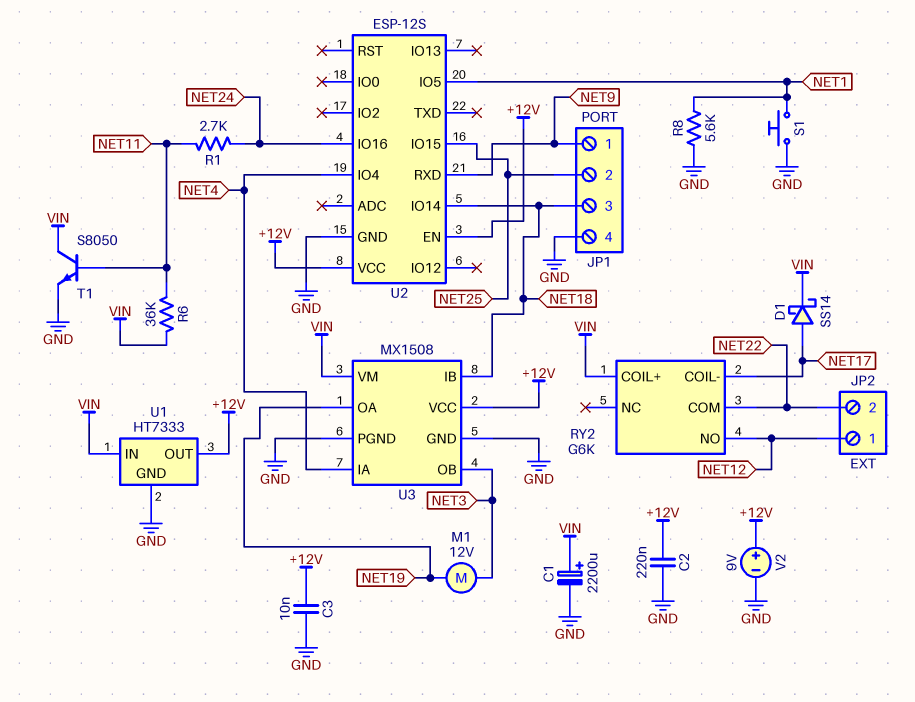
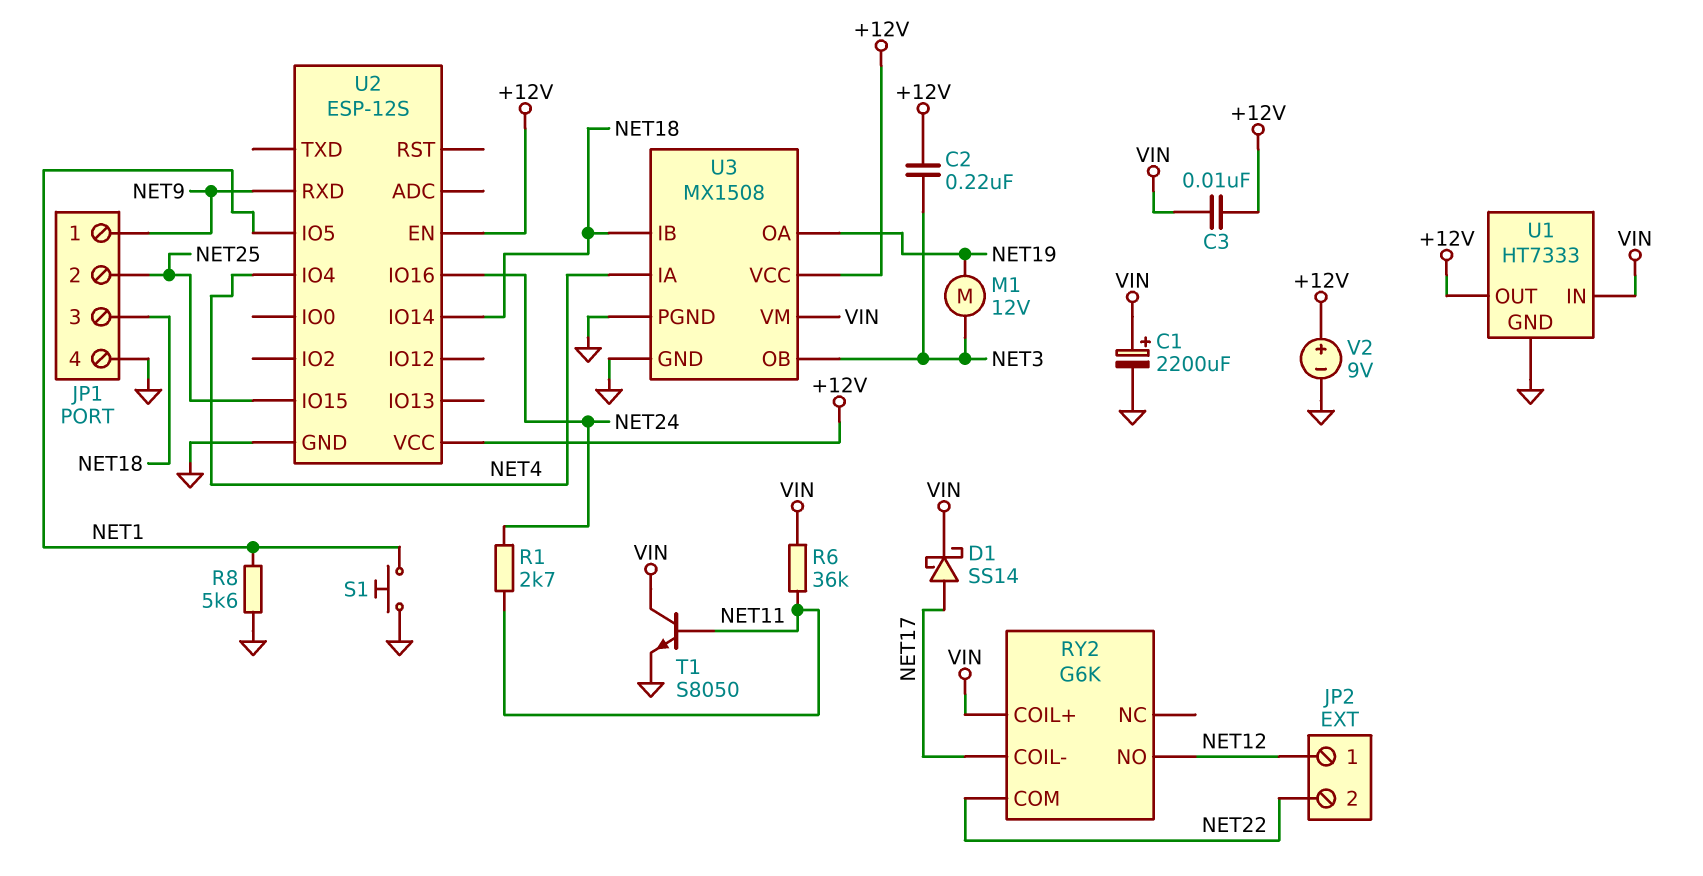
C2: 220nF (+12V, GND) -> 220nF (+12V, NET3)
C3: 10nF (+12V, GND) -> 10nF (+12V, VIN)

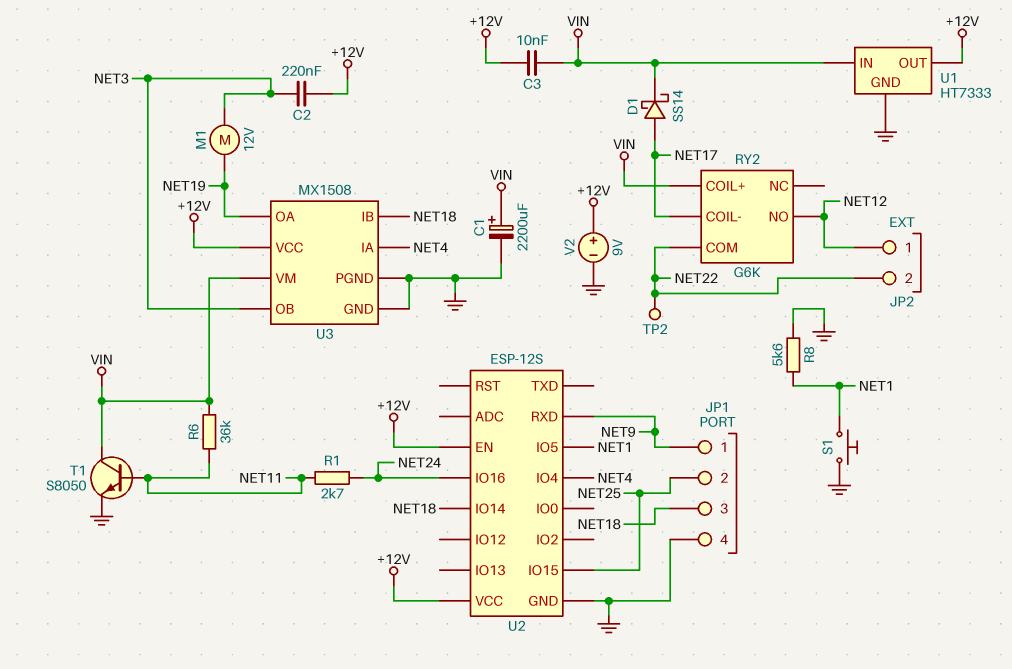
TP2: none -> test point (NET22)

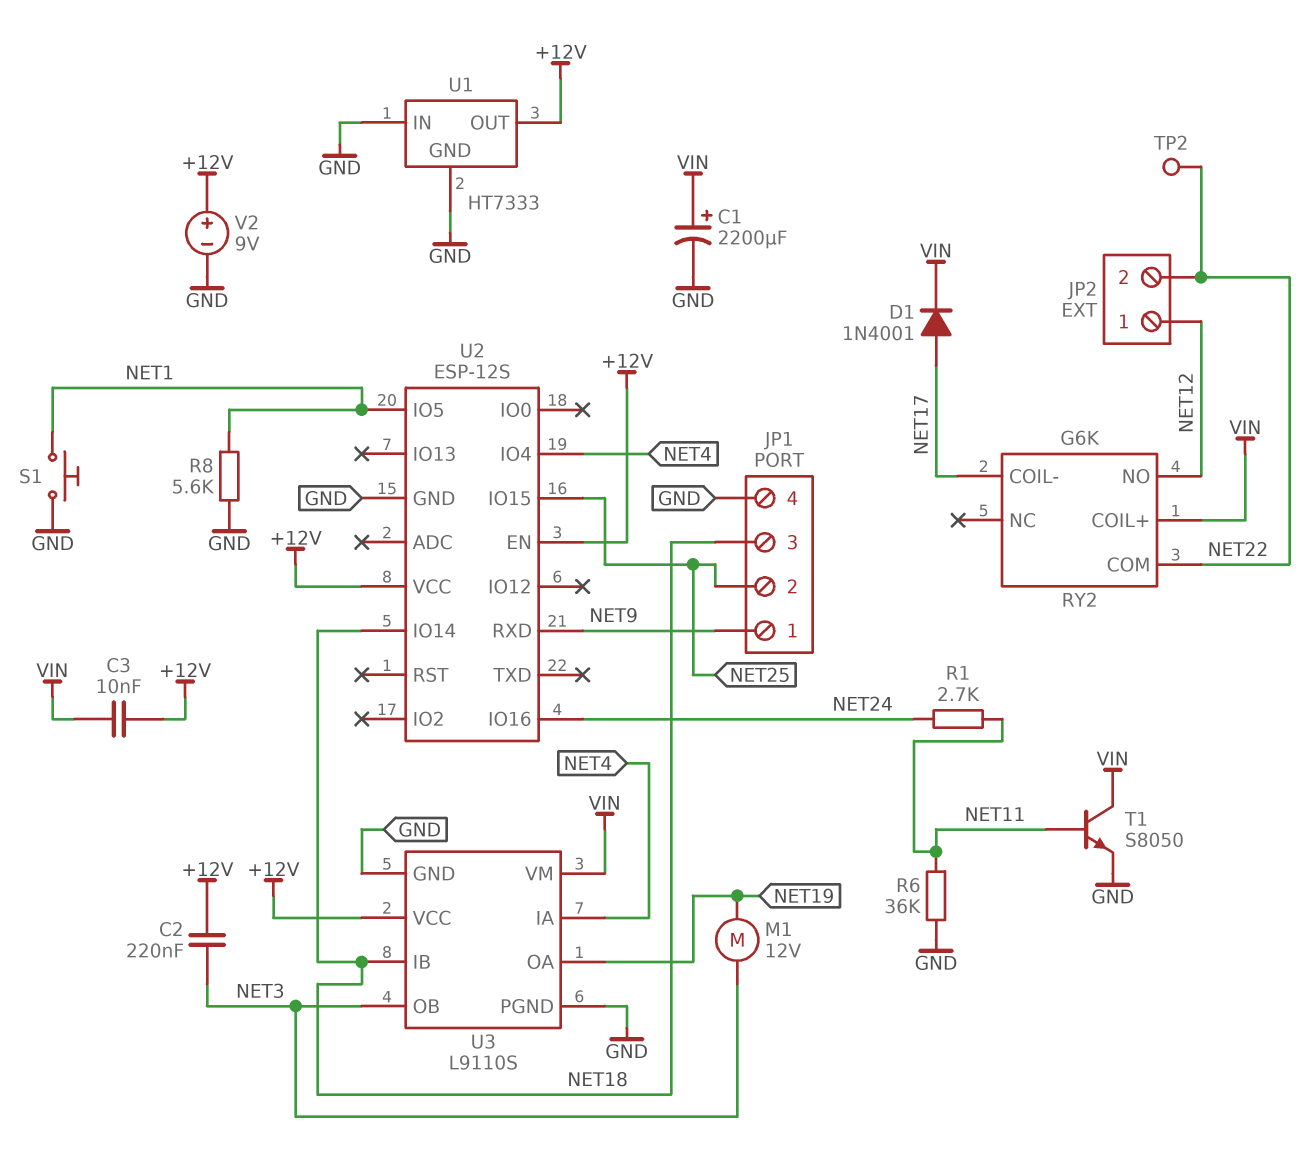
D1: schottky SS14 (A NET17, K VIN) -> diode 1N4001 (A NET17, K VIN)
R6: 36k (NET11, VIN) -> 36k (GND, NET11)
U1 pin IN: VIN -> GND
U3: MX1508 -> L9110S

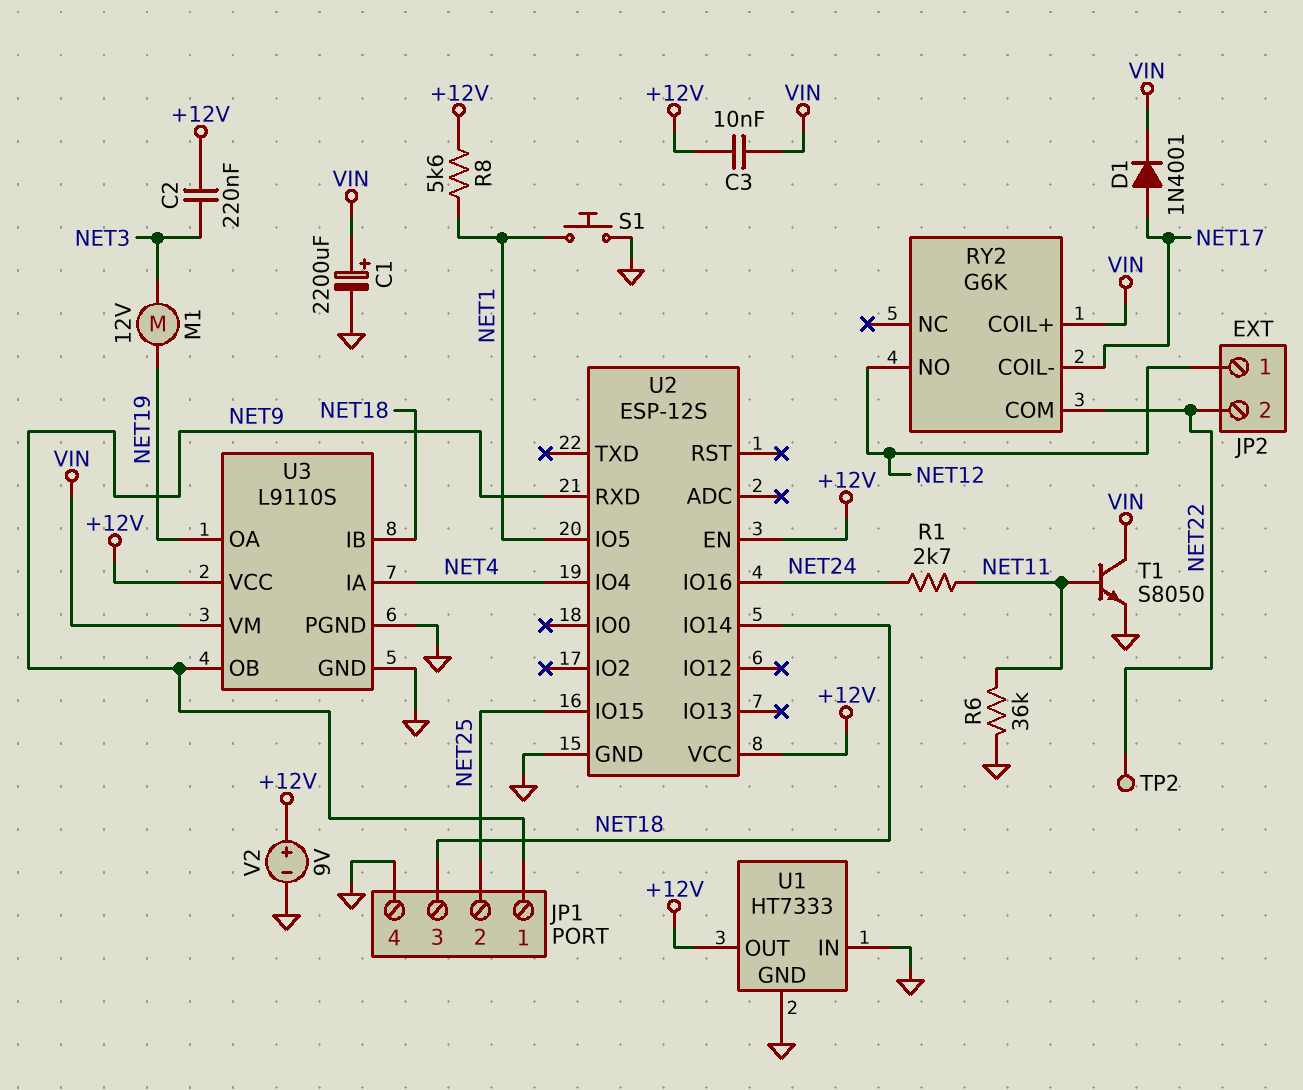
R8: 5.6k (GND, NET1) -> 5.6k (+12V, NET1)
U3 pin OB: NET3 -> NET9

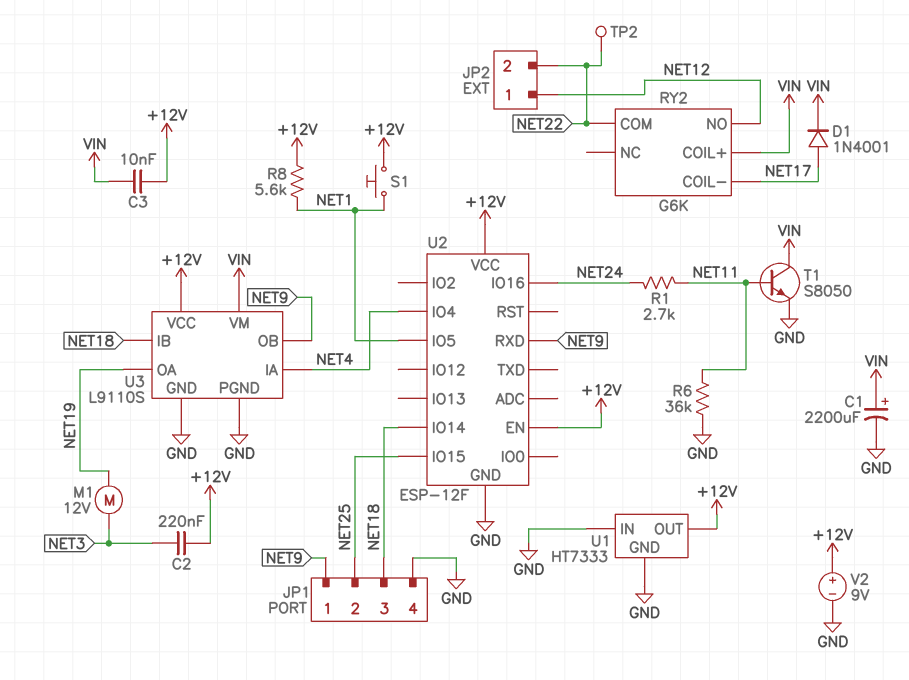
S1: button (GND, NET1) -> button (+12V, NET1)
U2: ESP-12S -> ESP-12F

